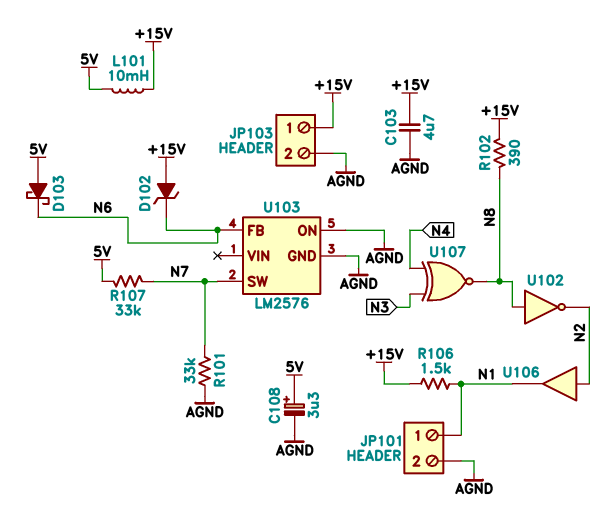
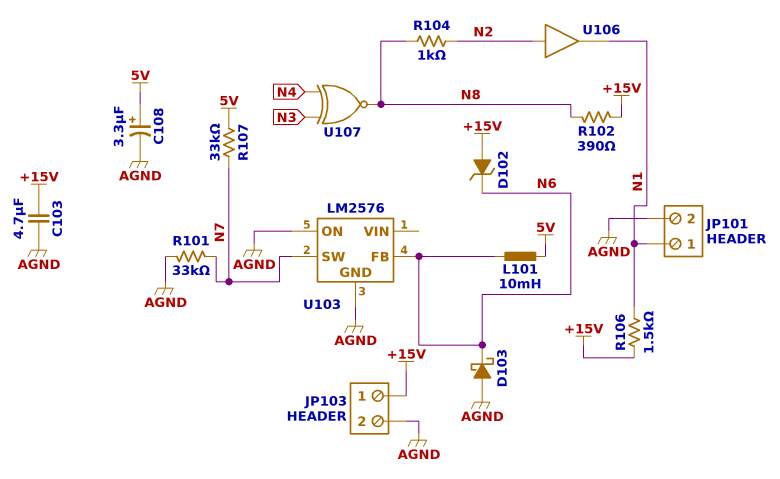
D103: schottky (A 5V, K N6) -> schottky (A AGND, K N6)
L101: 10mH (+15V, 5V) -> 10mH (5V, N6)
R104: none -> 1k (N2, N8)
U102: NOT (in N8, out N2) -> none

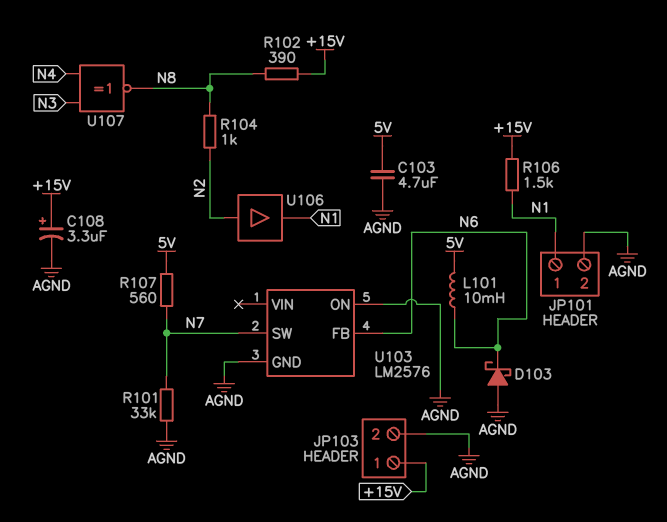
C103: 4.7uF (+15V, AGND) -> 4.7uF (5V, AGND)
C108: 3.3uF (plus 5V, minus AGND) -> 3.3uF (plus +15V, minus AGND)
D102: zener (A +15V, K N6) -> none
R107: 33k (5V, N7) -> 560 (5V, N7)

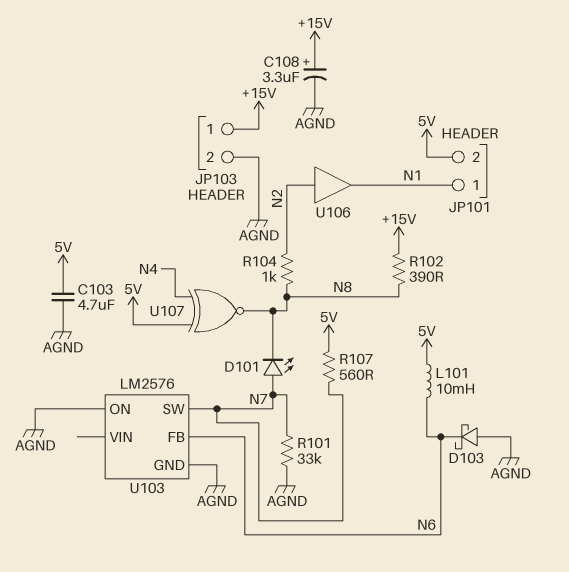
D101: none -> LED (A N7, K N8)
JP101 pin 2: AGND -> 5V
R106: 1.5k (+15V, N1) -> none
U107: XNOR (in N3, in N4, out N8) -> XNOR (in 5V, in N4, out N8)

